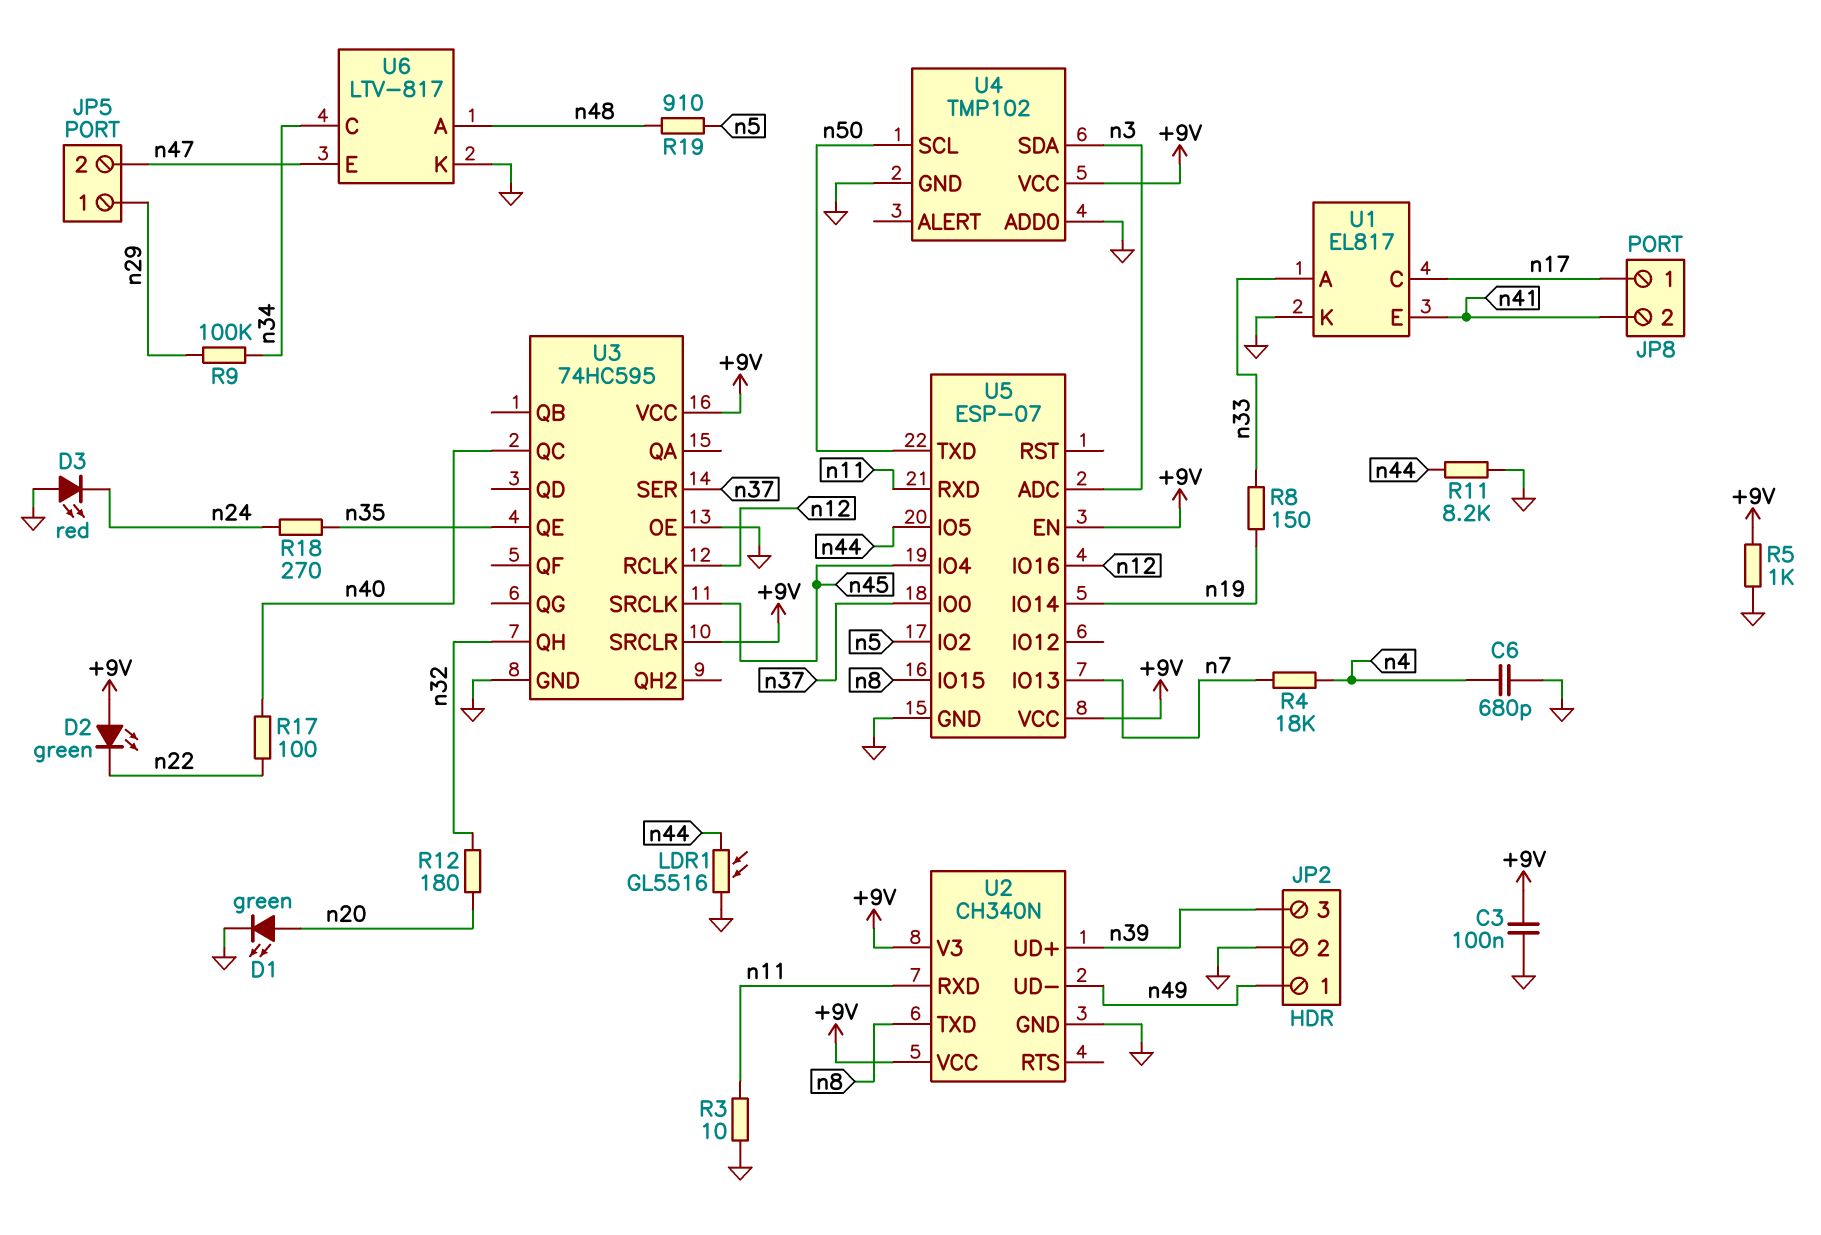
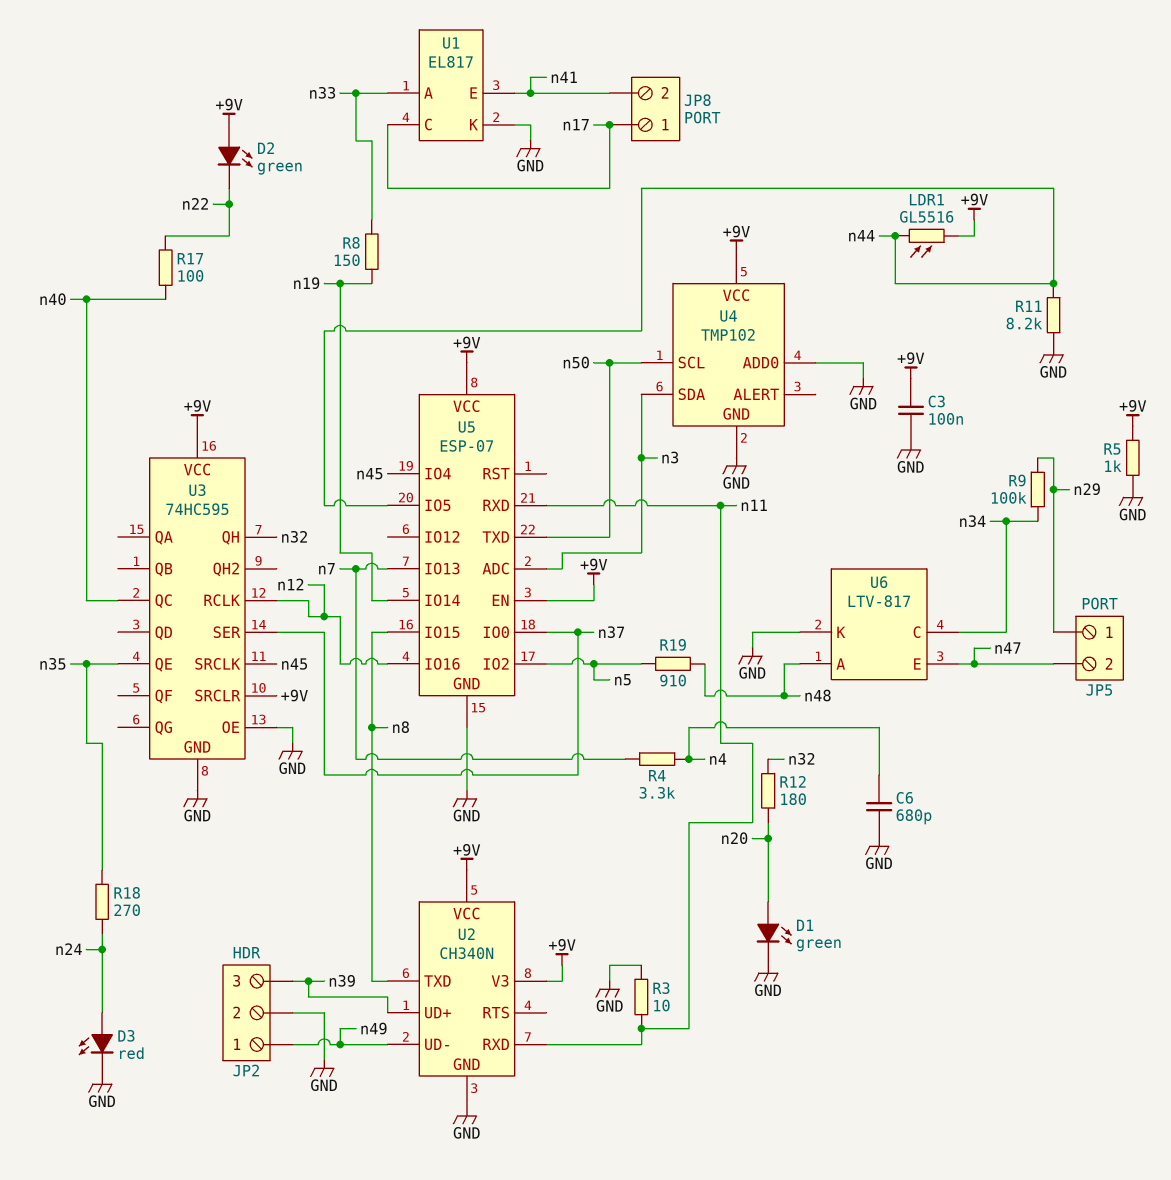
D3: LED red (A GND, K n24) -> LED red (A n24, K GND)
LDR1: GL5516 (GND, n44) -> GL5516 (+9V, n44)
R4: 18k (n4, n7) -> 3.3k (n4, n7)

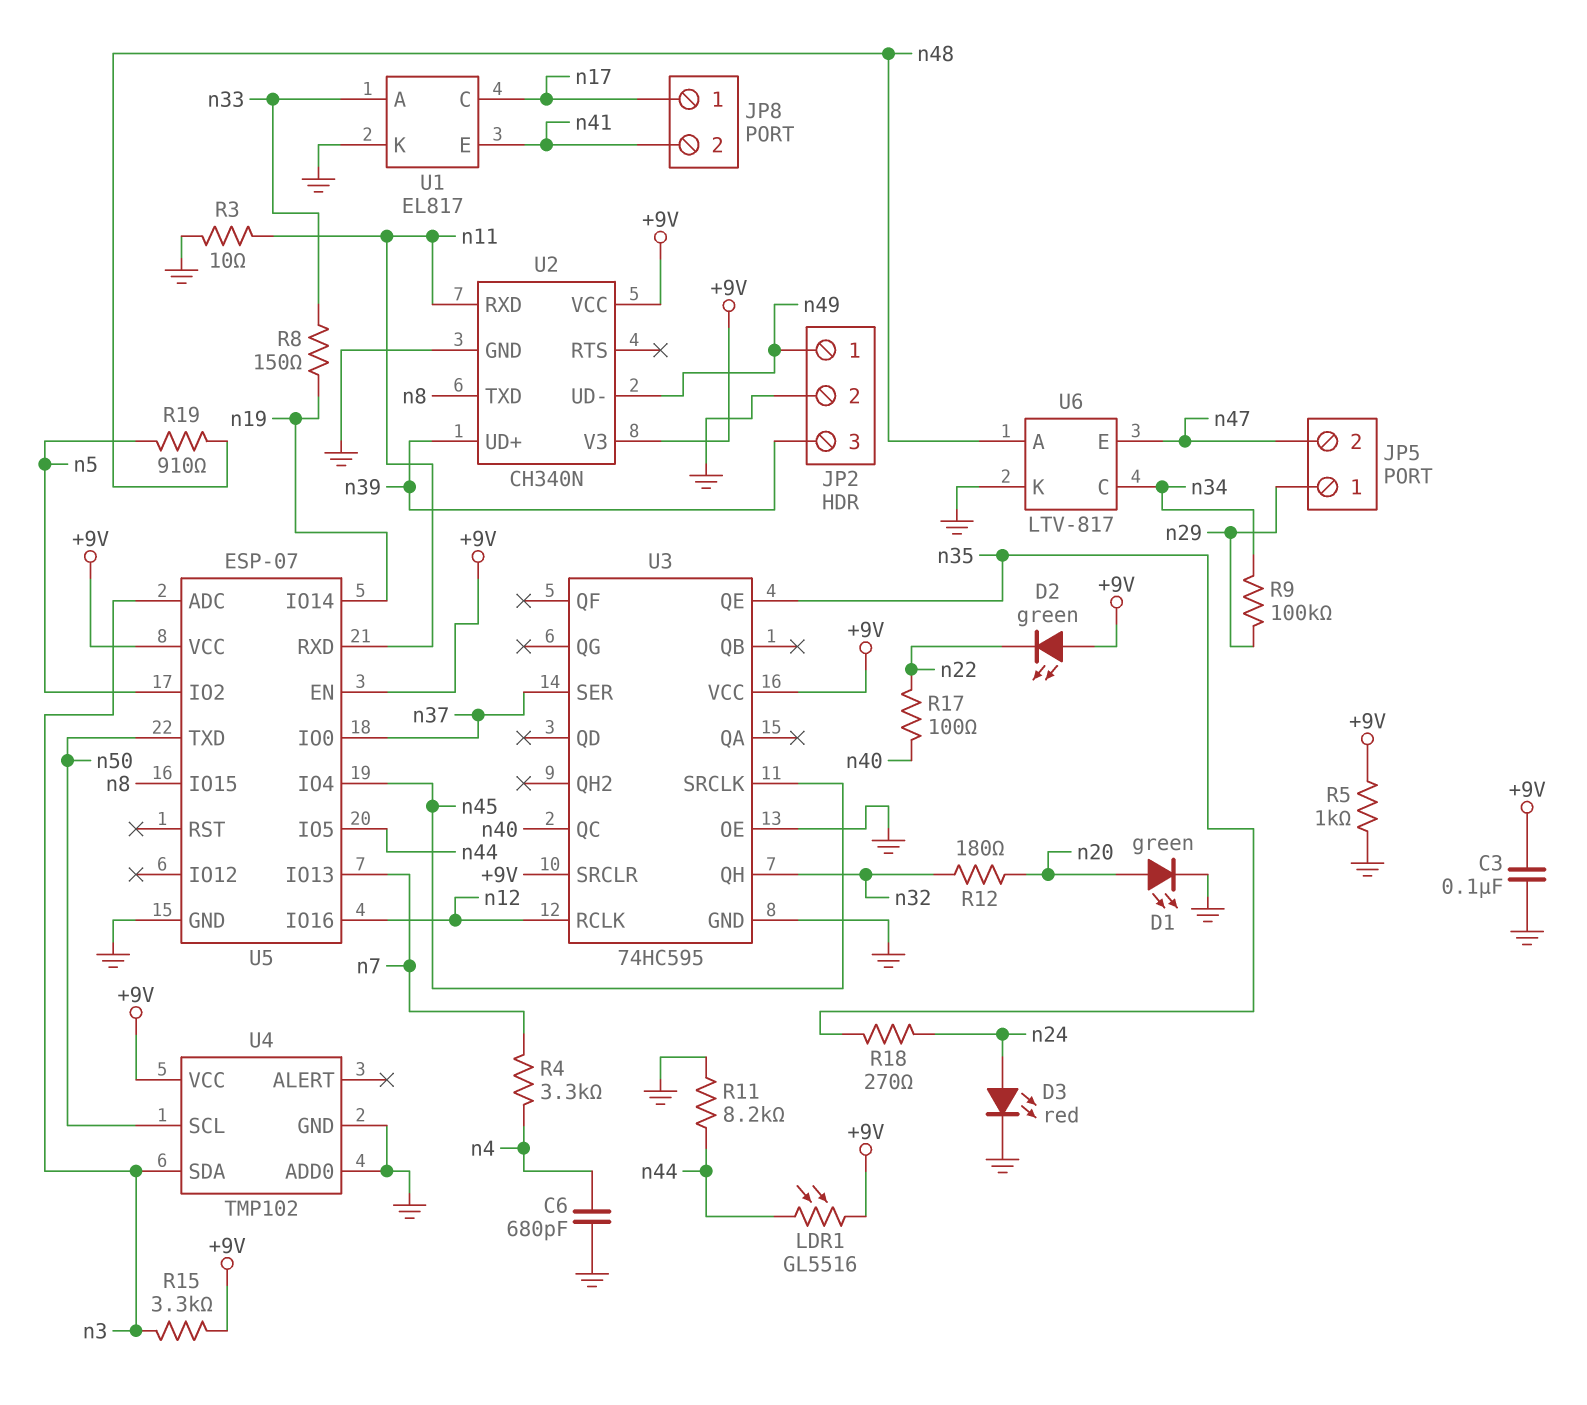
R15: none -> 3.3k (+9V, n3)

